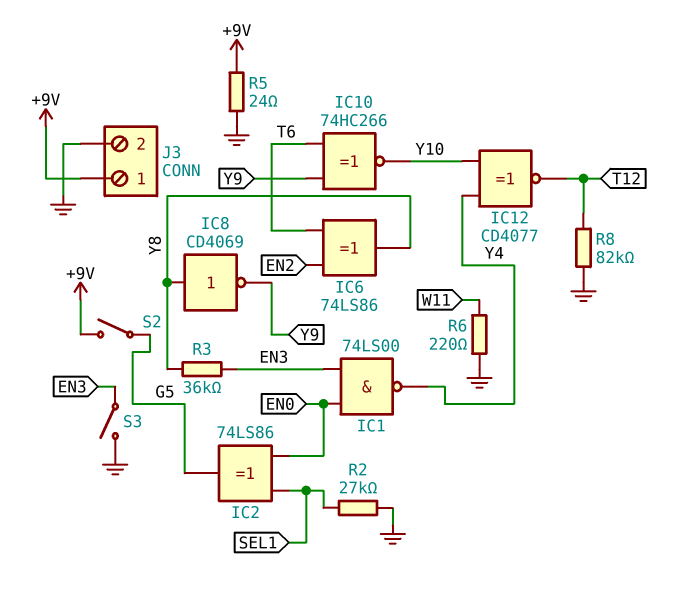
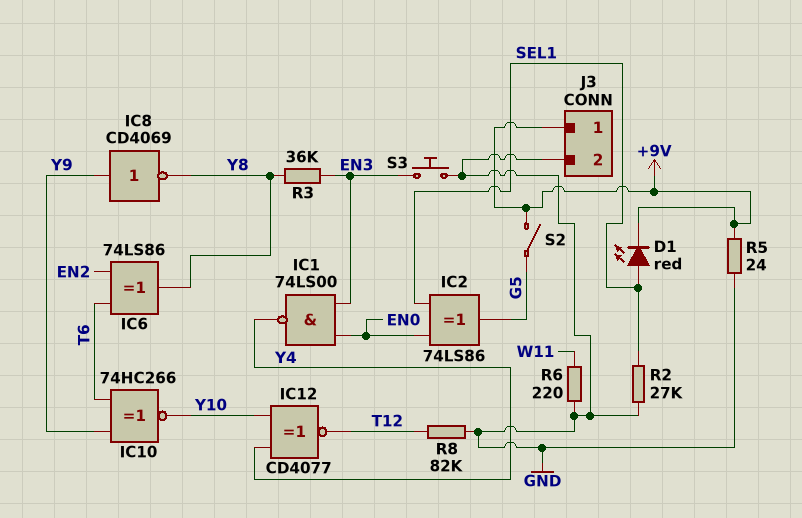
D1: none -> LED red (A SEL1, K +9V)
IC8: NOT CD4069 (in Y8, out Y9) -> NOT CD4069 (in Y9, out Y8)
S3: switch (EN3, GND) -> button (EN3, GND)

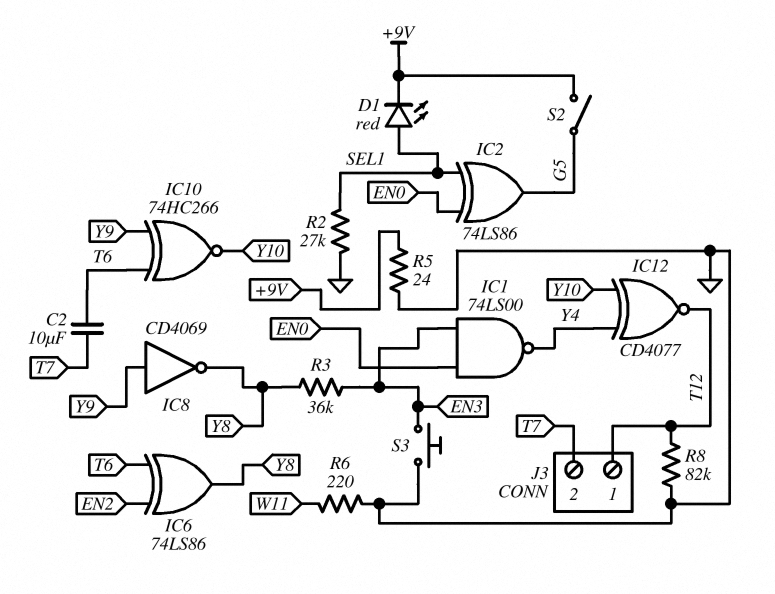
C2: none -> 10uF (T6, T7)
J3 pin 1: +9V -> T12
J3 pin 2: GND -> T7

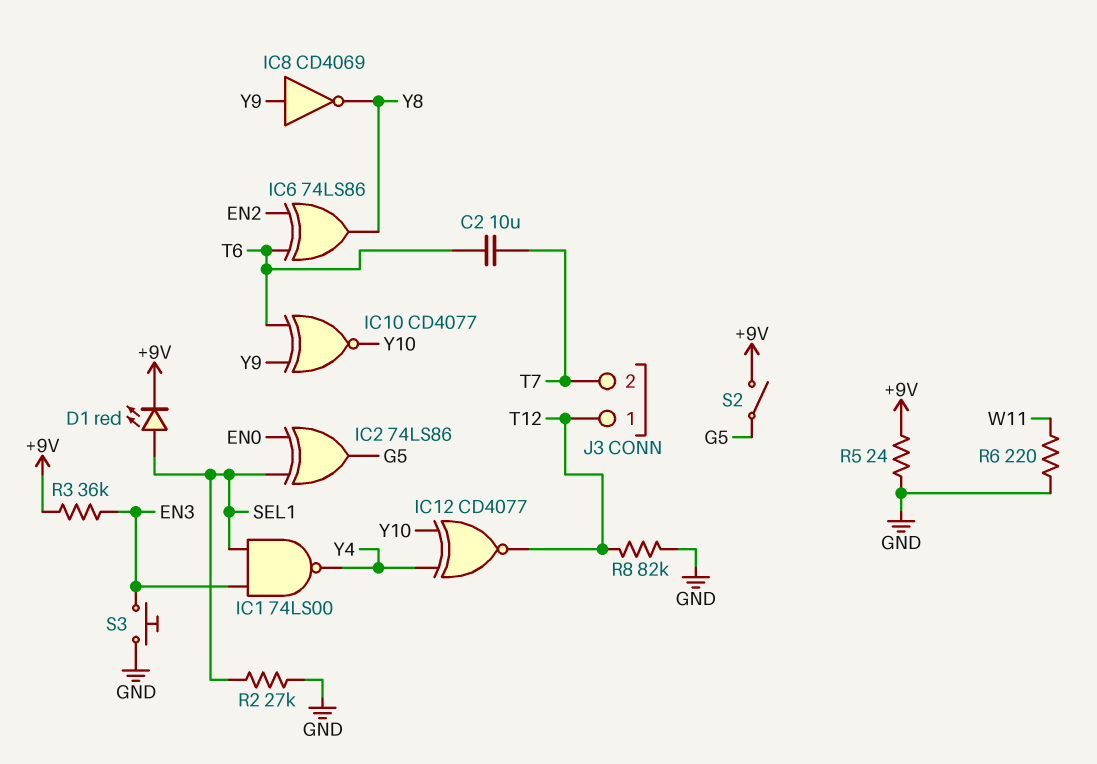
IC1: NAND 74LS00 (in EN0, in EN3, out Y4) -> NAND 74LS00 (in EN3, in SEL1, out Y4)
IC10: XNOR 74HC266 (in T6, in Y9, out Y10) -> XNOR CD4077 (in T6, in Y9, out Y10)
R3: 36k (EN3, Y8) -> 36k (+9V, EN3)

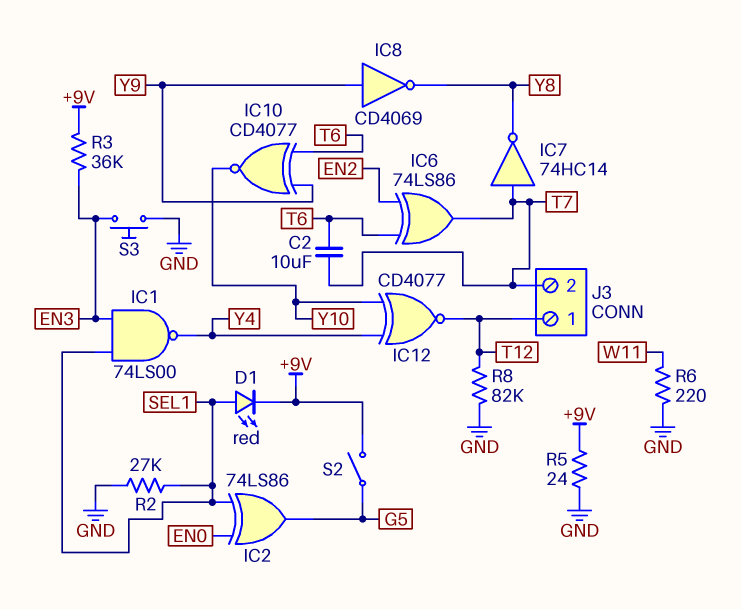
IC6: XOR 74LS86 (in EN2, in T6, out Y8) -> XOR 74LS86 (in EN2, in T6, out T7)
IC7: none -> NOT 74HC14 (in T7, out Y8)

